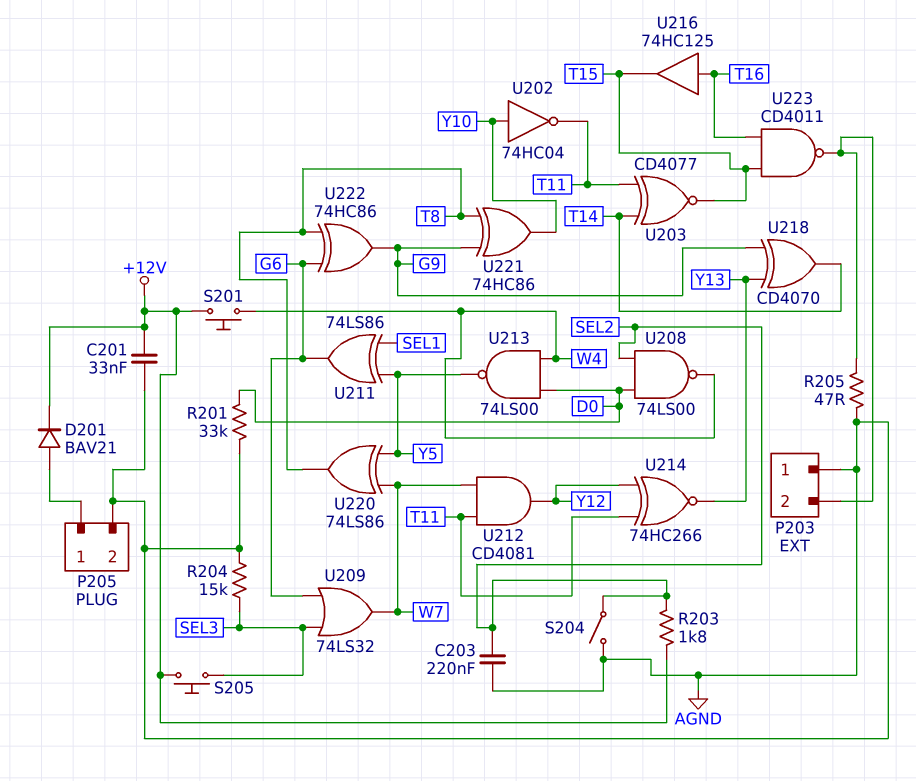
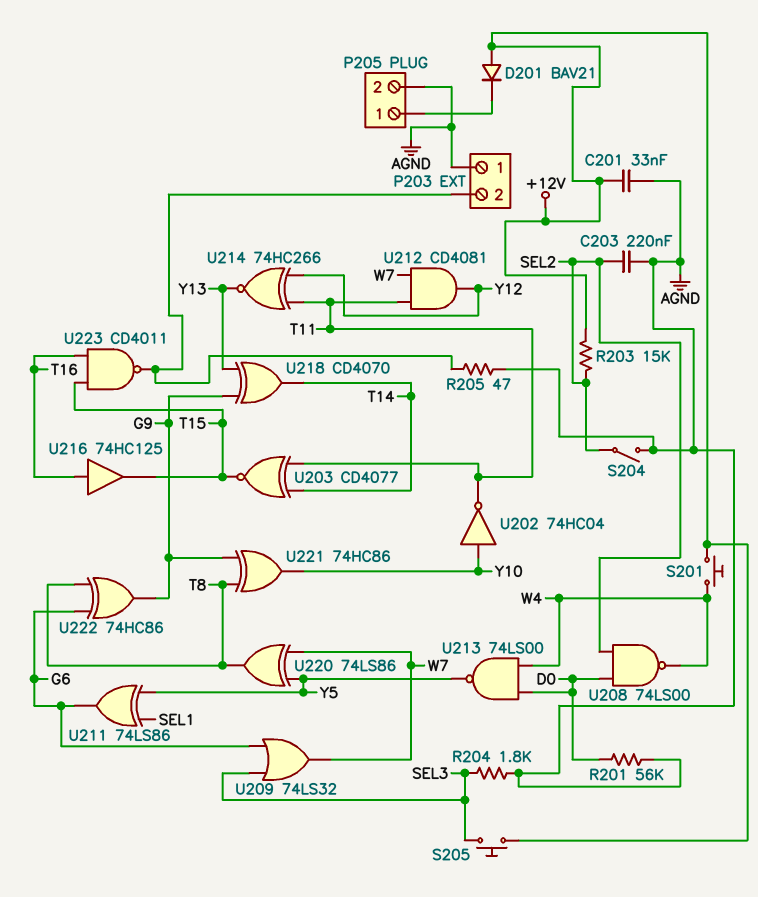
D201: diode BAV21 (A P205/1, K +12V) -> diode BAV21 (A +12V, K P205/1)
R201: 33k (AGND, D0) -> 56k (AGND, D0)
R203: 1.8k (+12V, SEL2) -> 15k (+12V, SEL2)
R204: 15k (AGND, SEL3) -> 1.8k (AGND, SEL3)

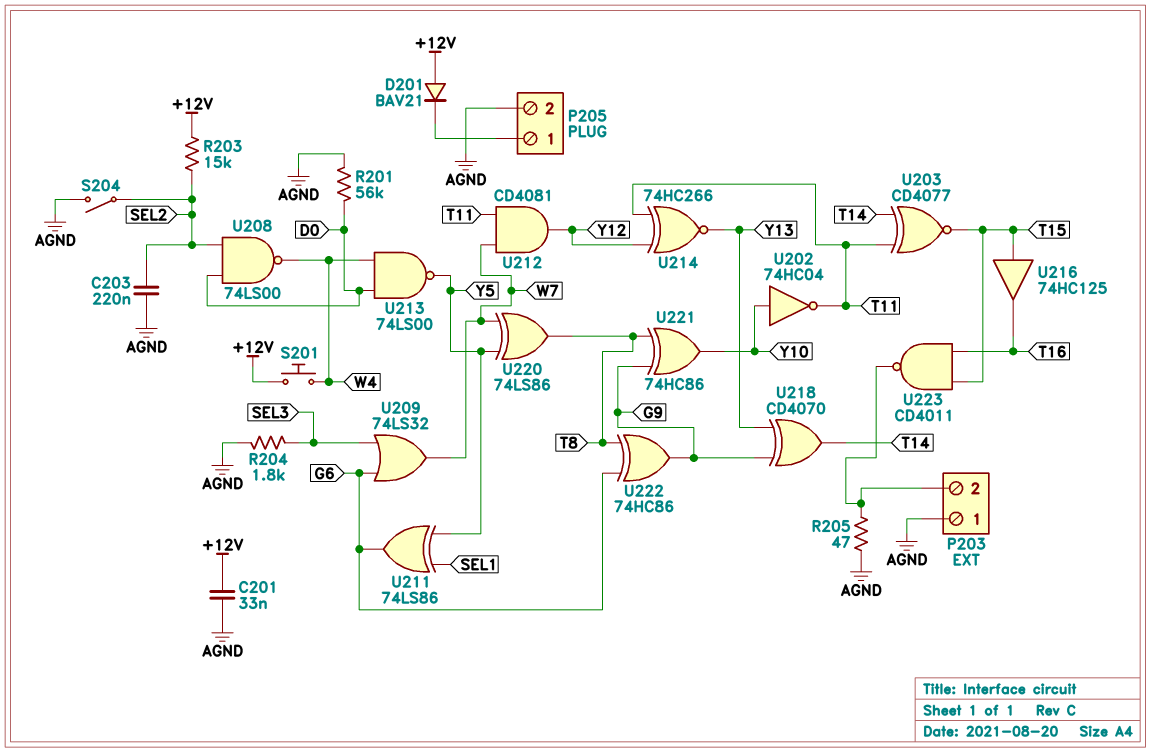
S205: button (+12V, SEL3) -> none
U216: buffer 74HC125 (in T16, out T15) -> buffer 74HC125 (in T15, out T16)

